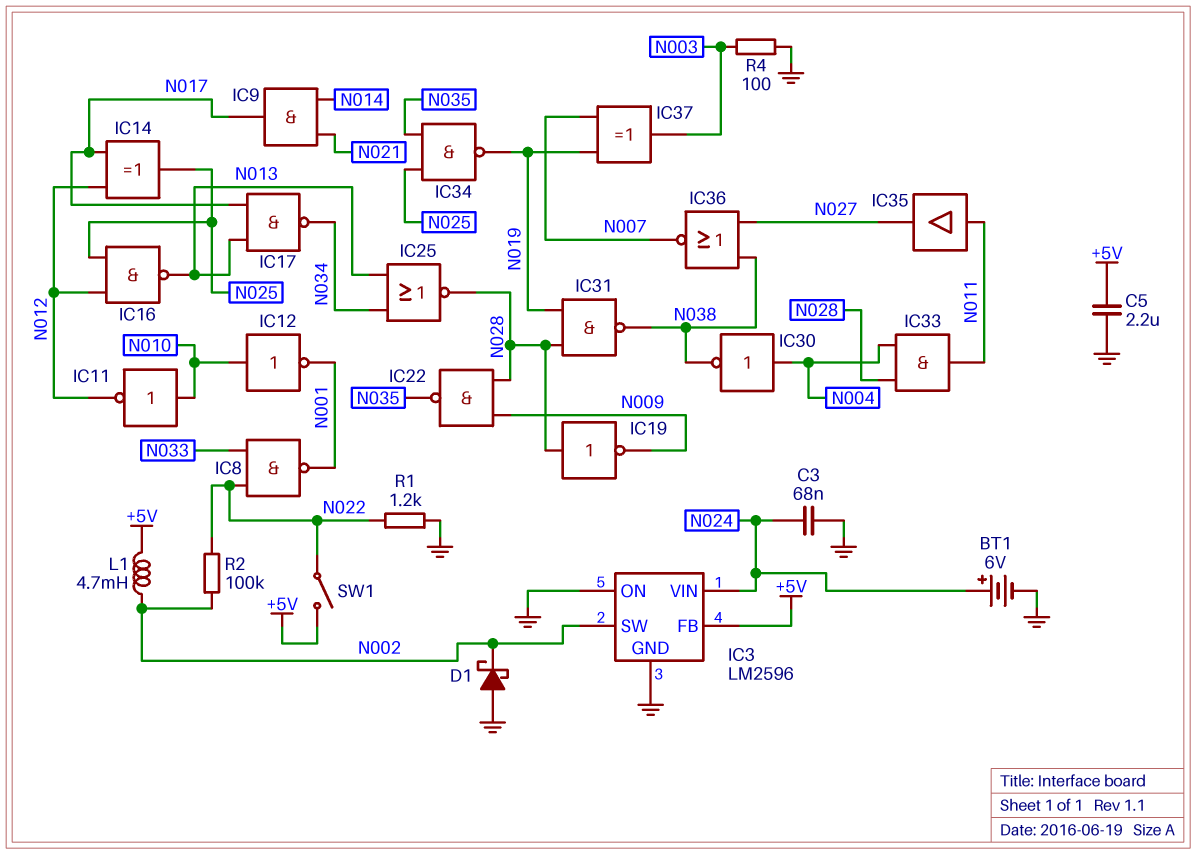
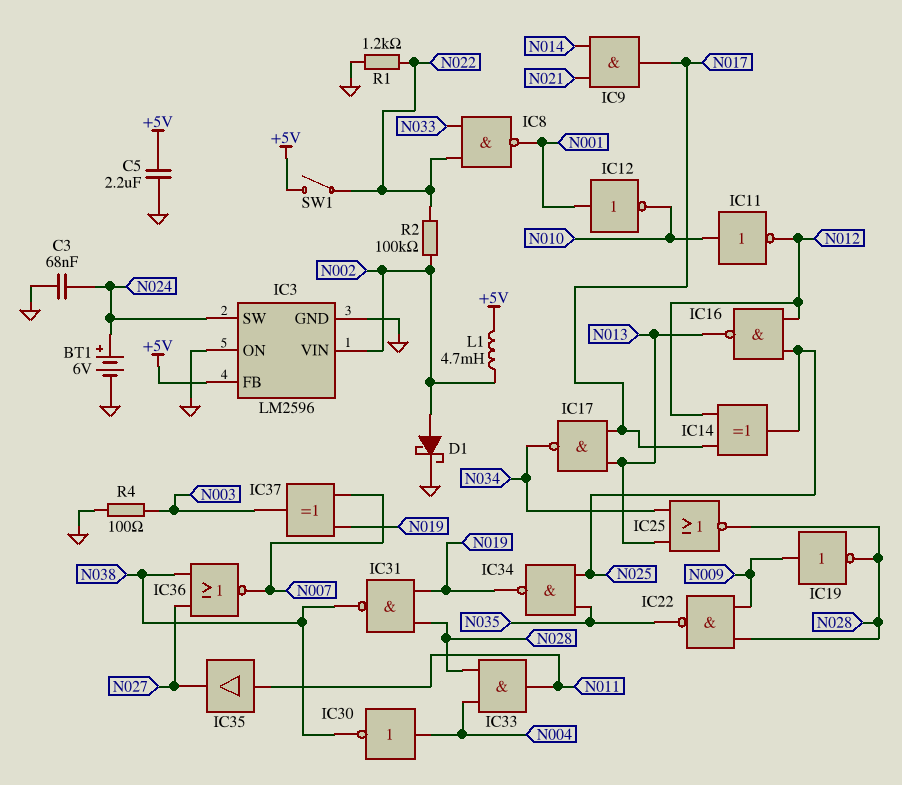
D1: schottky (A GND, K N002) -> schottky (A N002, K GND)
IC3 pin SW: N002 -> N024
IC3 pin VIN: N024 -> N002
IC12: NOT (in N010, out N001) -> NOT (in N001, out N010)
IC19: NOT (in N028, out N009) -> NOT (in N009, out N028)

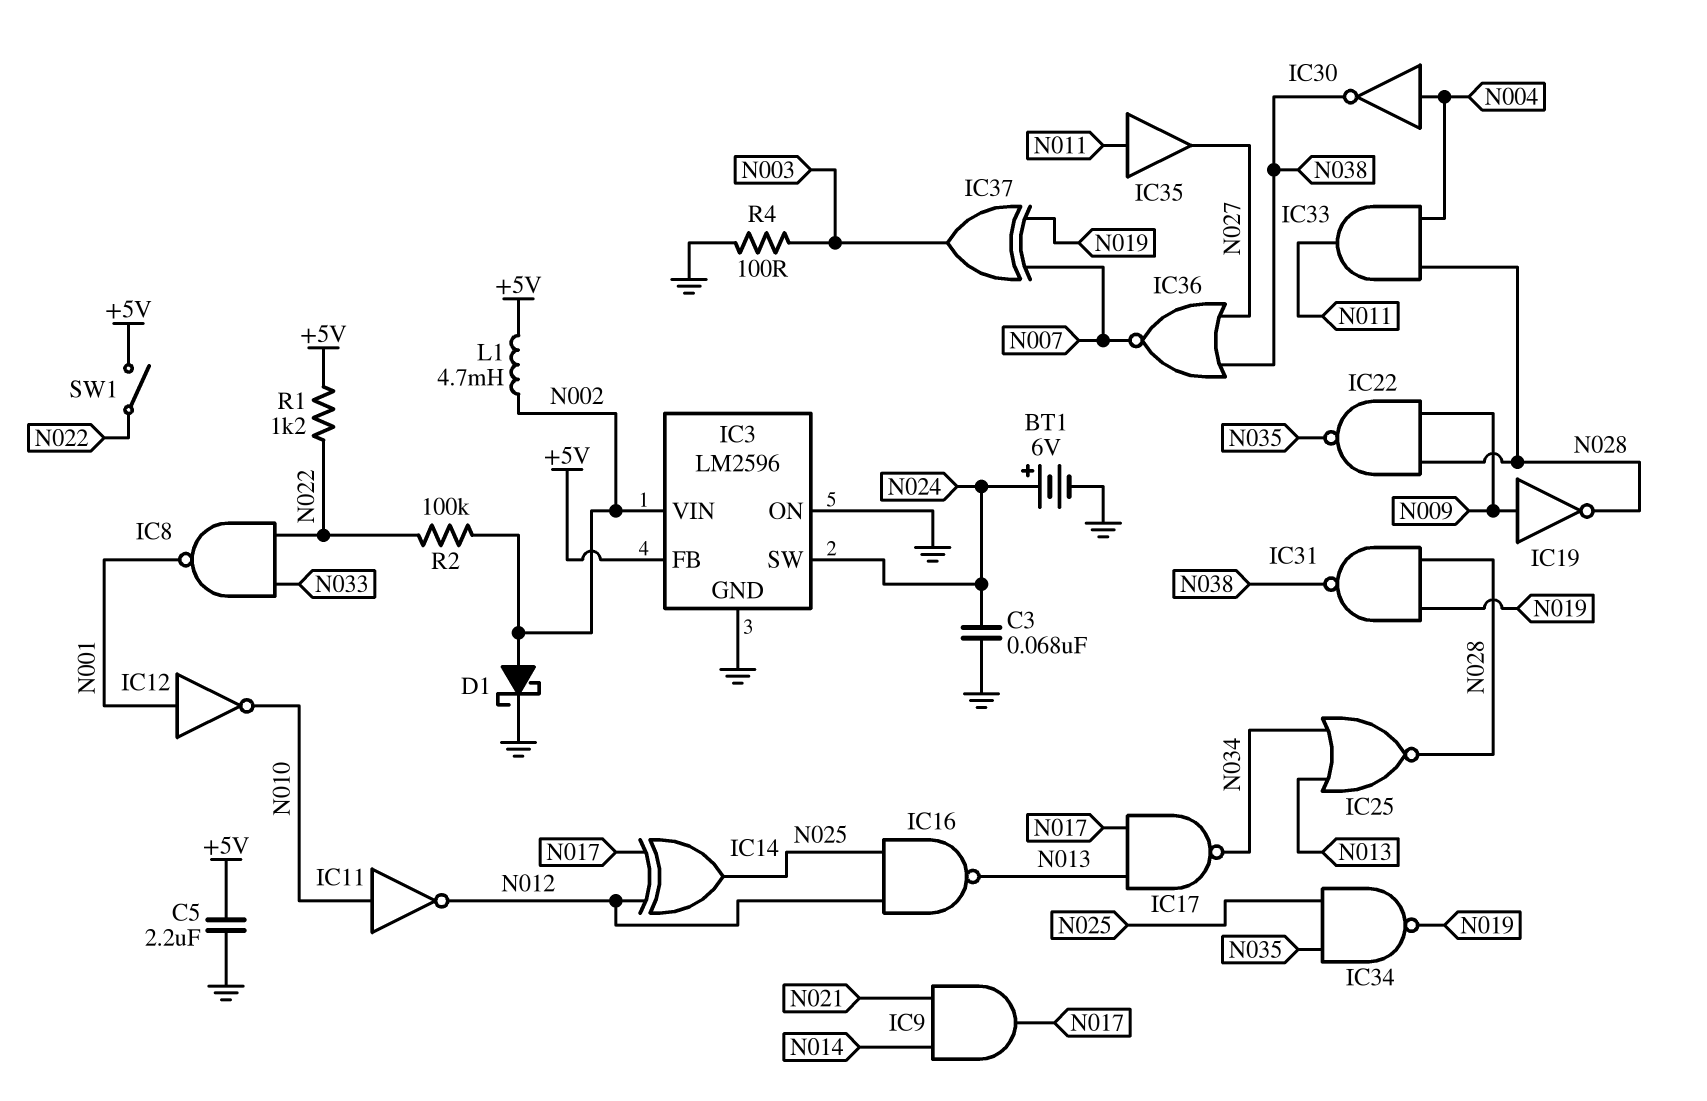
R1: 1.2k (GND, N022) -> 1.2k (+5V, N022)

